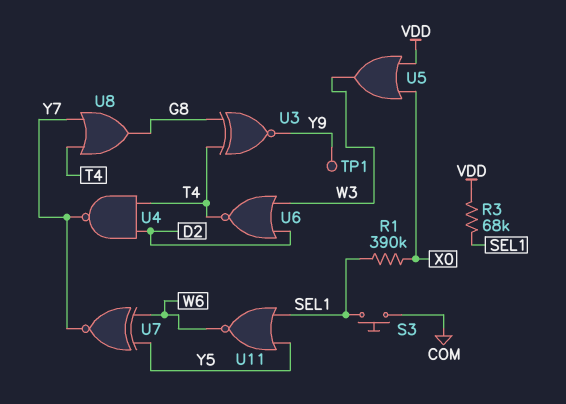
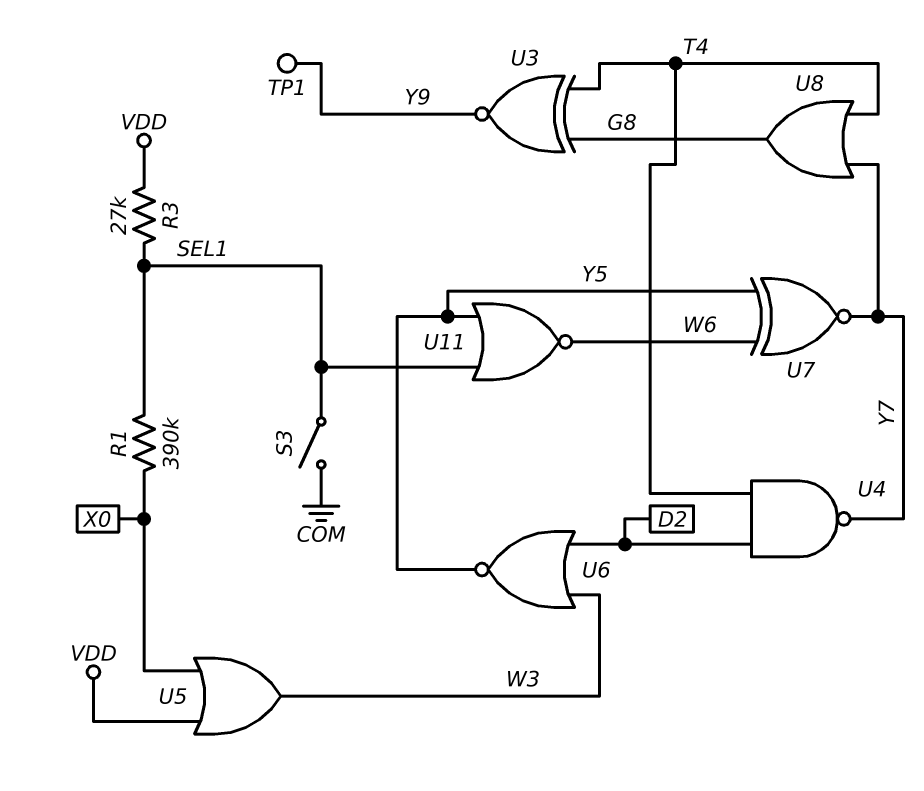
R3: 68k (SEL1, VDD) -> 27k (SEL1, VDD)
S3: button (COM, SEL1) -> switch (COM, SEL1)
U6: NOR (in D2, in W3, out T4) -> NOR (in D2, in W3, out Y5)

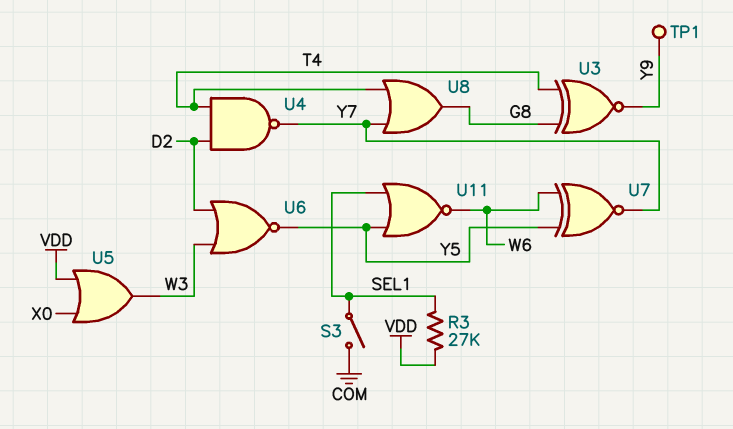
R1: 390k (SEL1, X0) -> none

